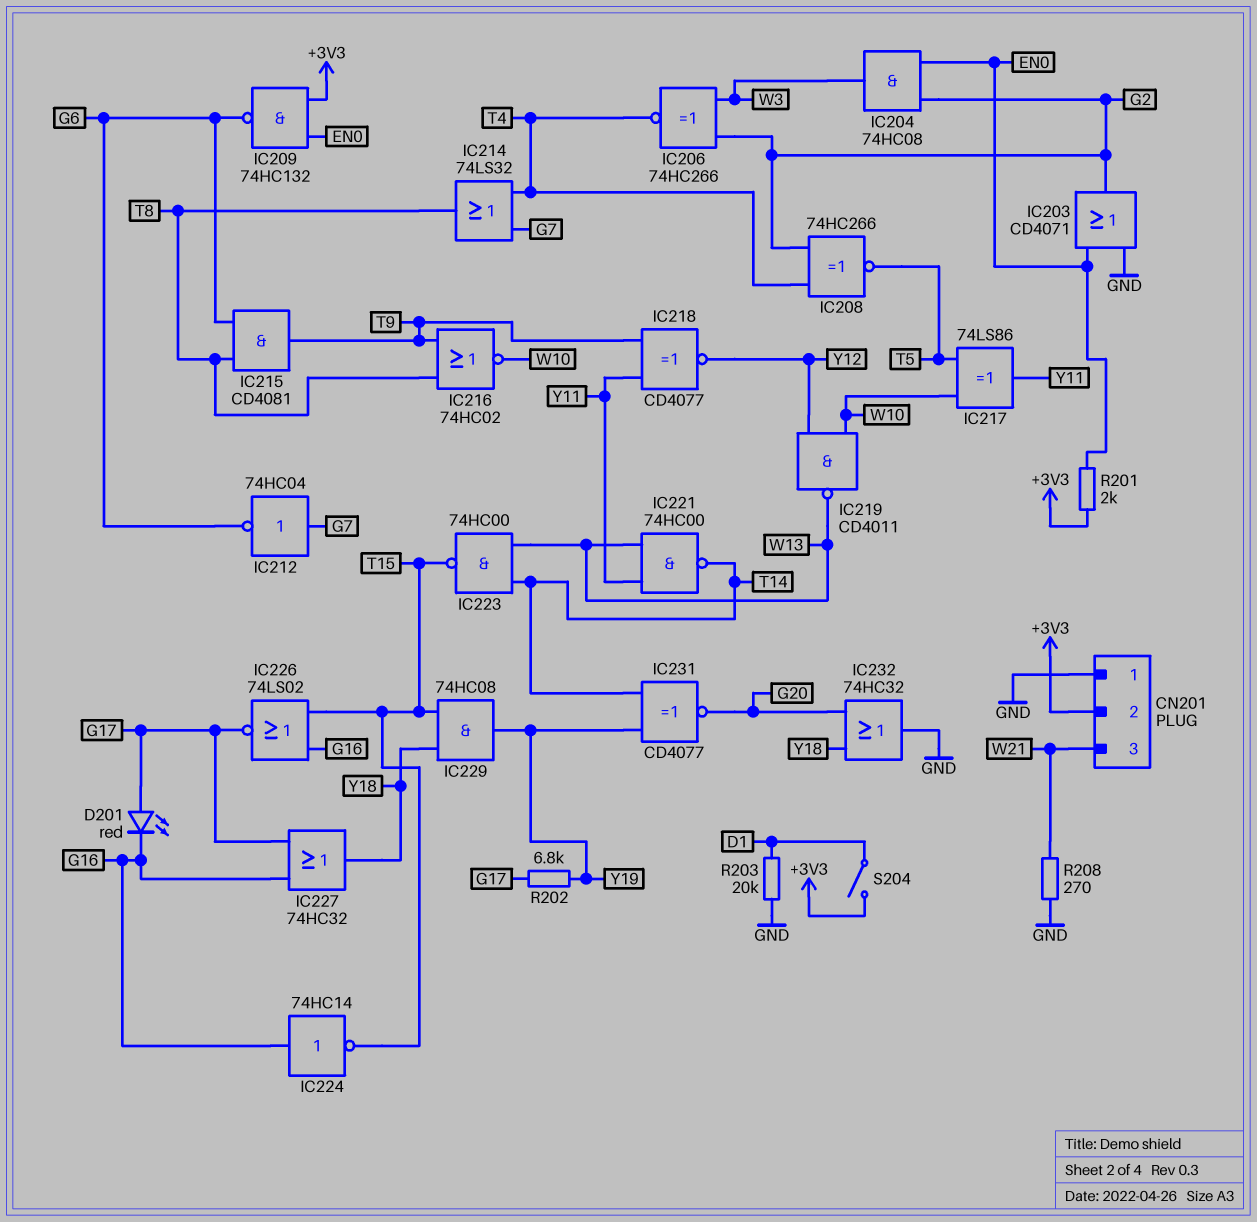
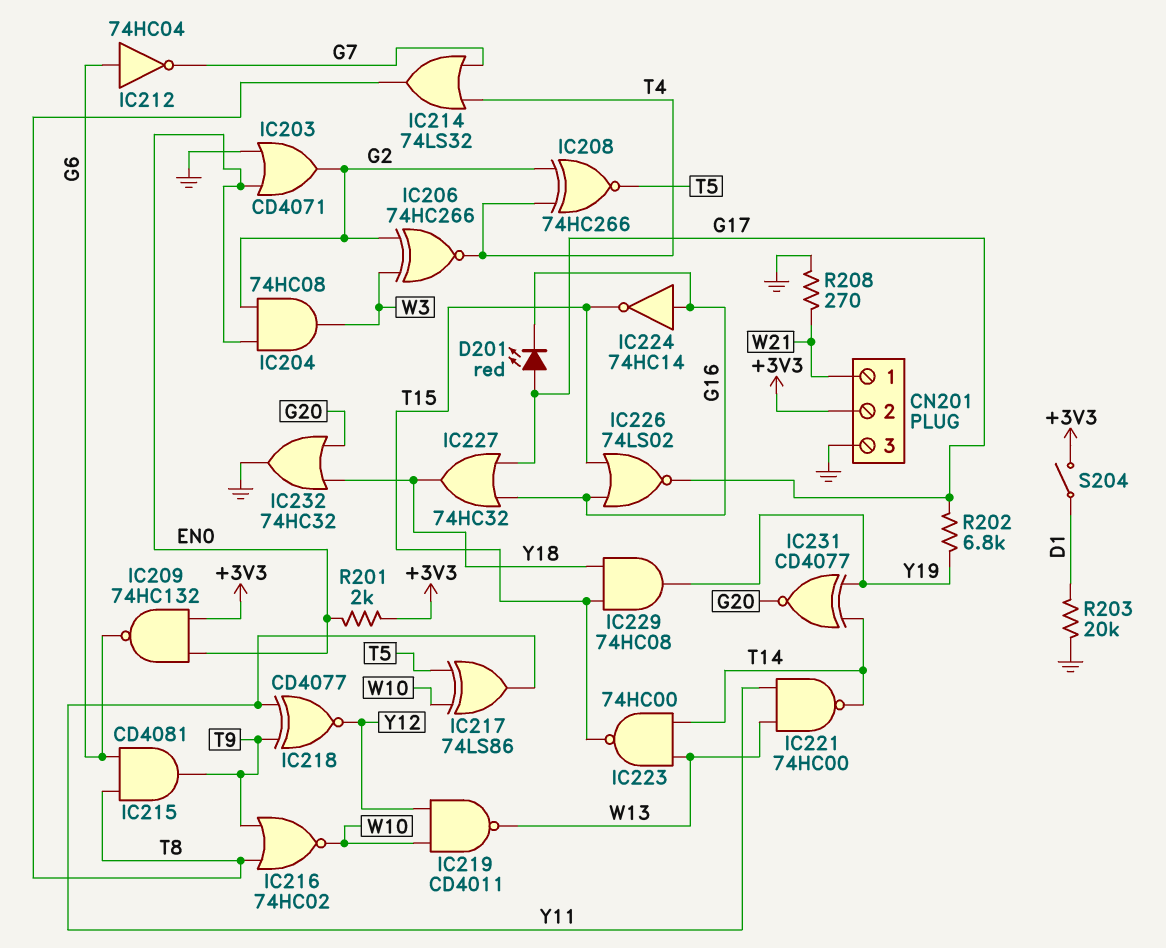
CN201 pin 1: GND -> W21
CN201 pin 3: W21 -> GND
IC212: NOT 74HC04 (in G7, out G6) -> NOT 74HC04 (in G6, out G7)

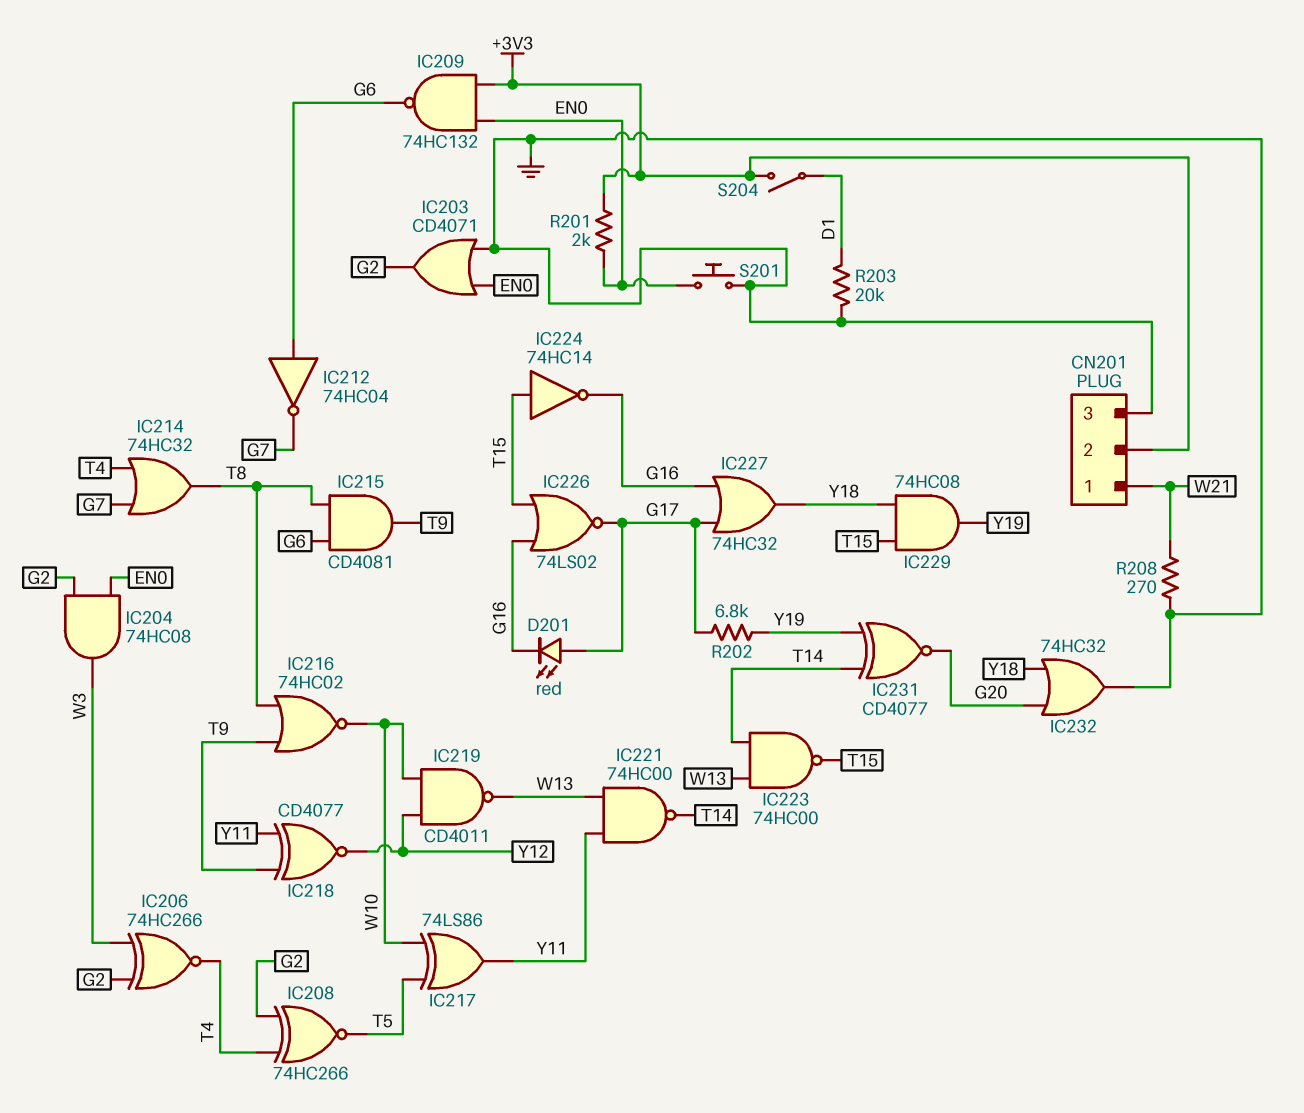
IC214: OR 74LS32 (in G7, in T4, out T8) -> OR 74HC32 (in G7, in T4, out T8)
IC224: NOT 74HC14 (in G16, out T15) -> NOT 74HC14 (in T15, out G16)
S201: none -> button (EN0, GND)

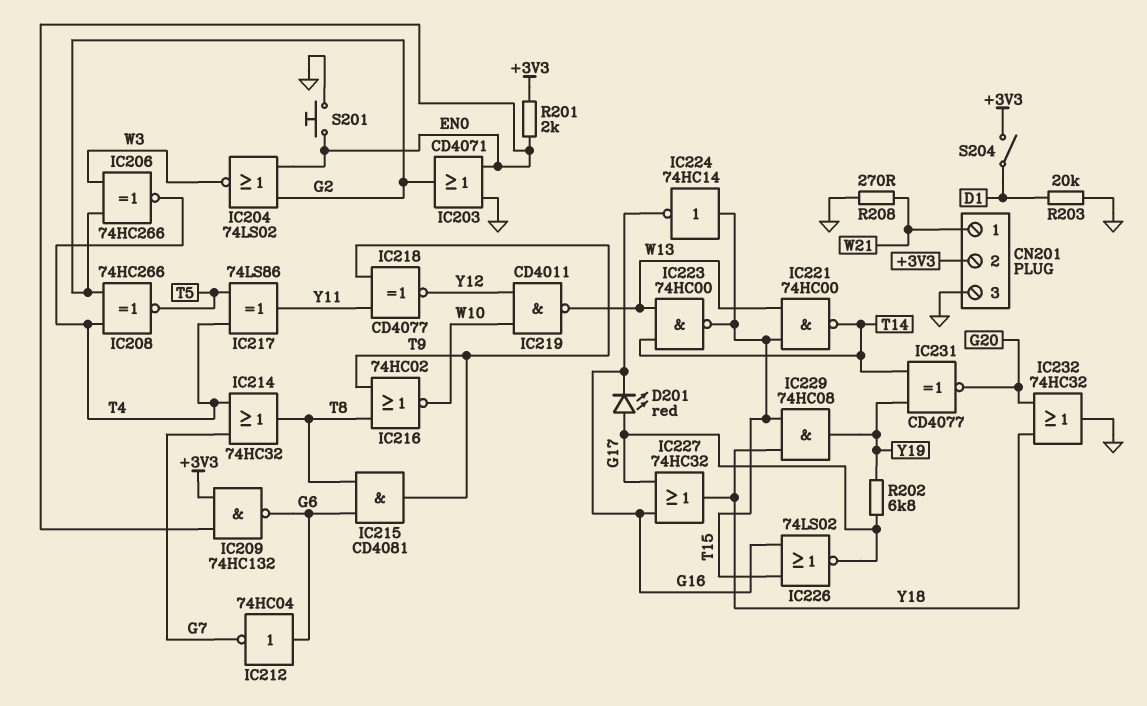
IC204: AND 74HC08 (in EN0, in G2, out W3) -> NOR 74LS02 (in EN0, in G2, out W3)
IC217: XOR 74LS86 (in T5, in W10, out Y11) -> XOR 74LS86 (in T4, in T5, out Y11)
IC221: NAND 74HC00 (in W13, in Y11, out T14) -> NAND 74HC00 (in T15, in W13, out T14)

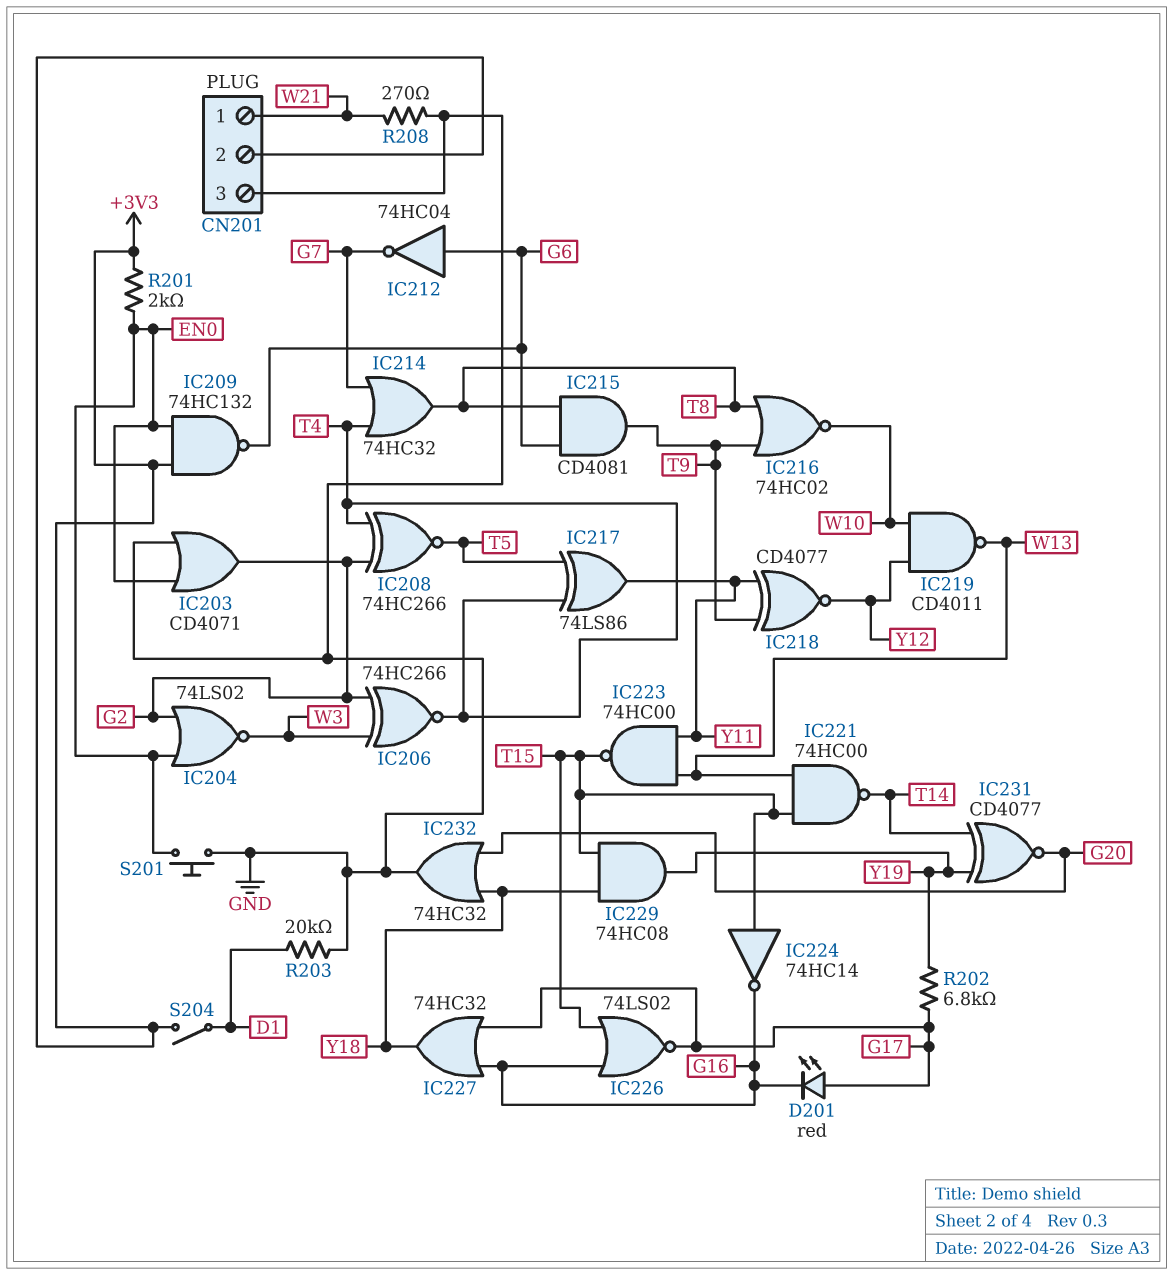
IC223: NAND 74HC00 (in T14, in W13, out T15) -> NAND 74HC00 (in W13, in Y11, out T15)

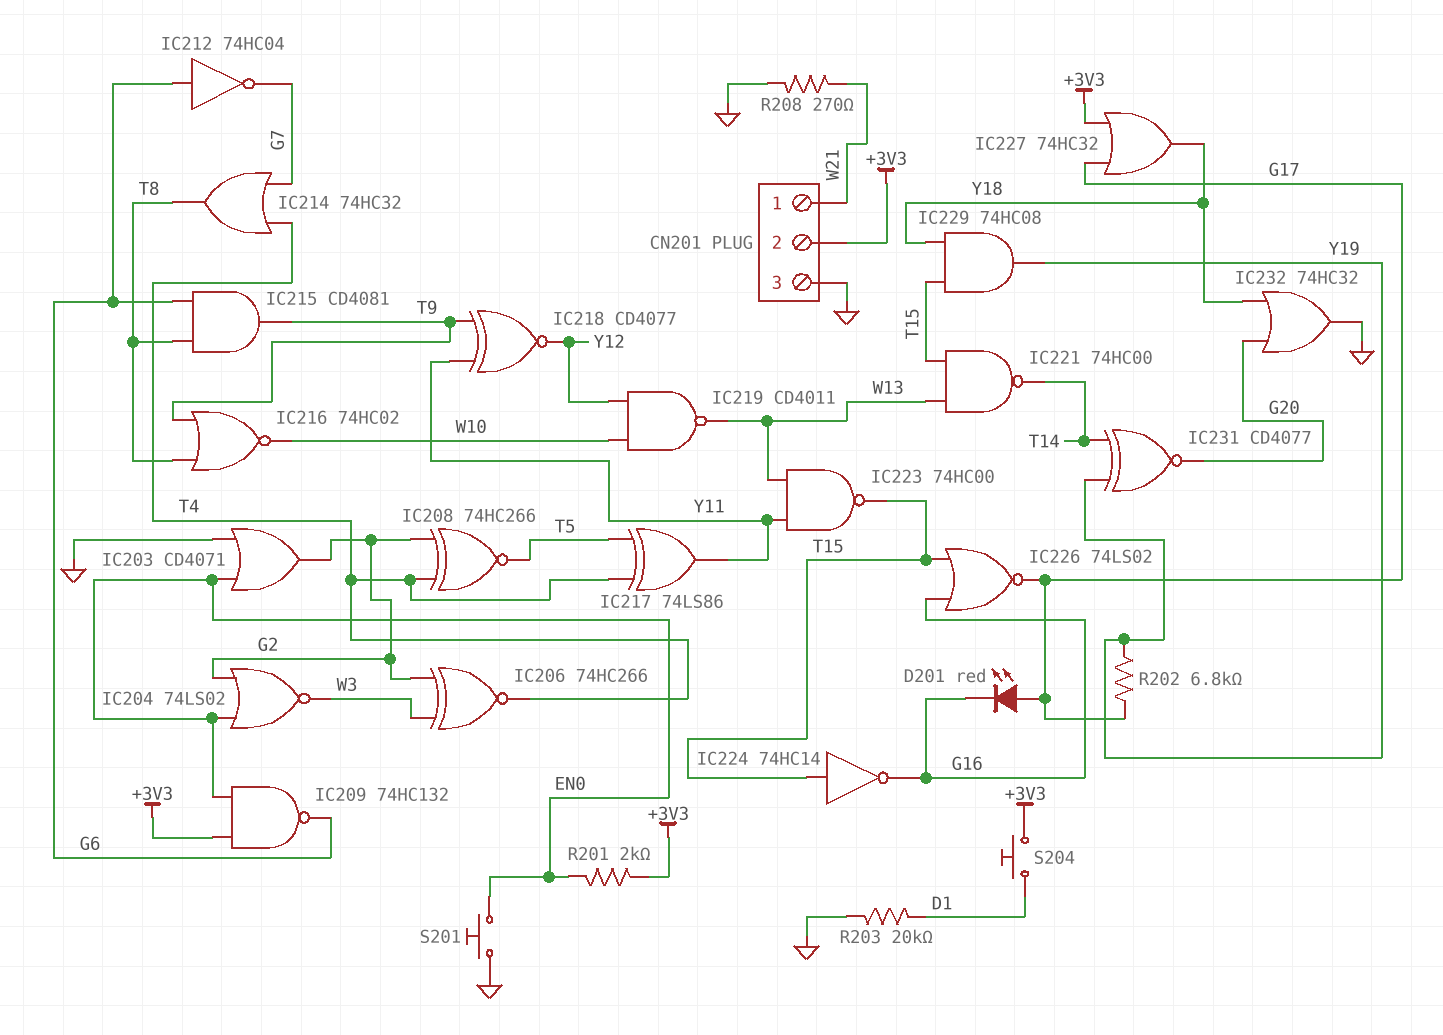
IC227: OR 74HC32 (in G16, in G17, out Y18) -> OR 74HC32 (in +3V3, in G17, out Y18)
S204: switch (+3V3, D1) -> button (+3V3, D1)

